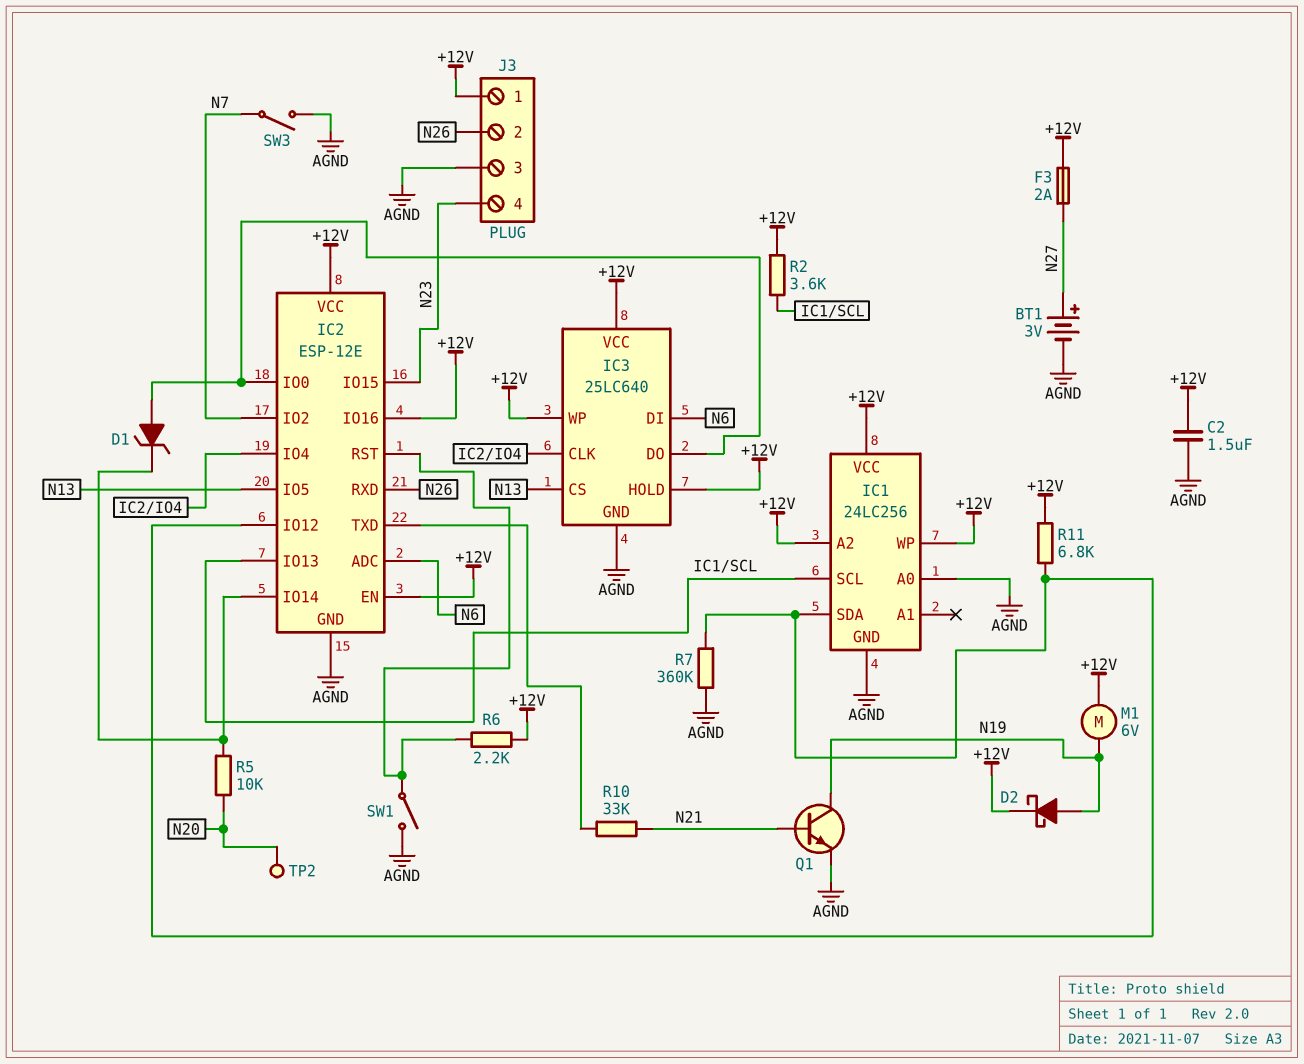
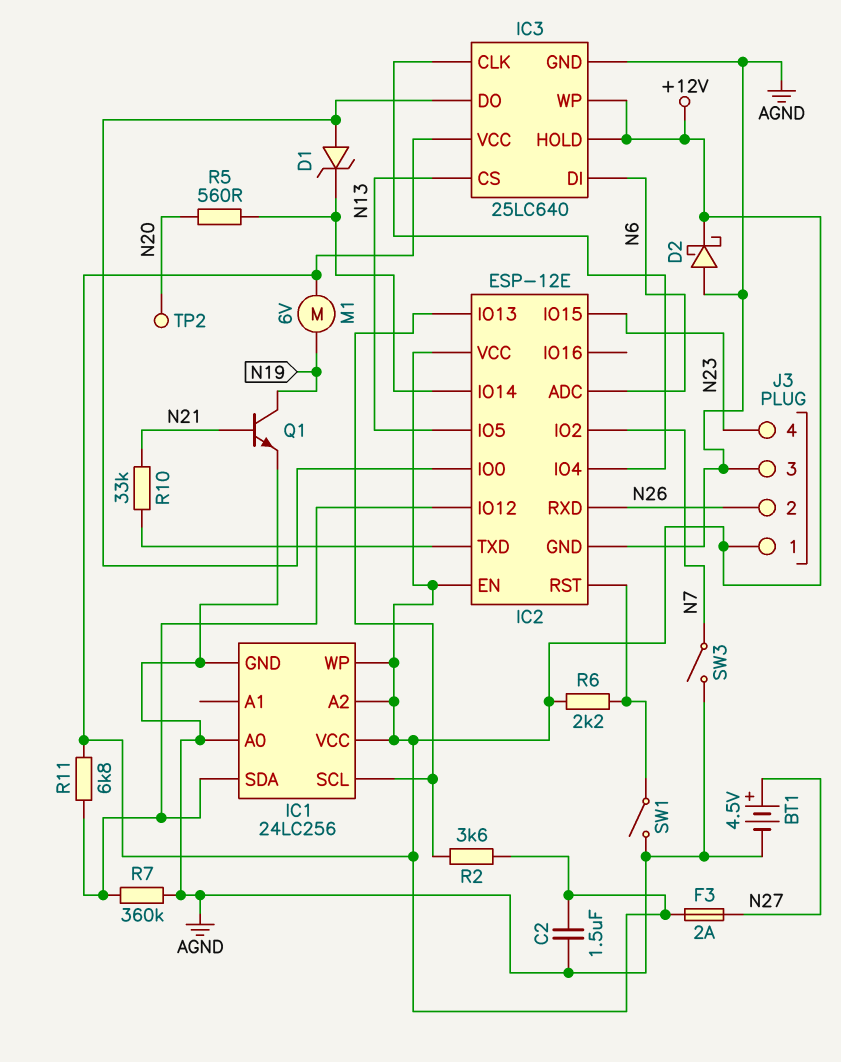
BT1: 3V (plus N27, minus AGND) -> 4.5V (plus N27, minus AGND)
D2: schottky (A N19, K +12V) -> schottky (A AGND, K +12V)
IC2 pin IO16: +12V -> none
R5: 10k (IC2/IO14, N20) -> 560 (IC2/IO14, N20)

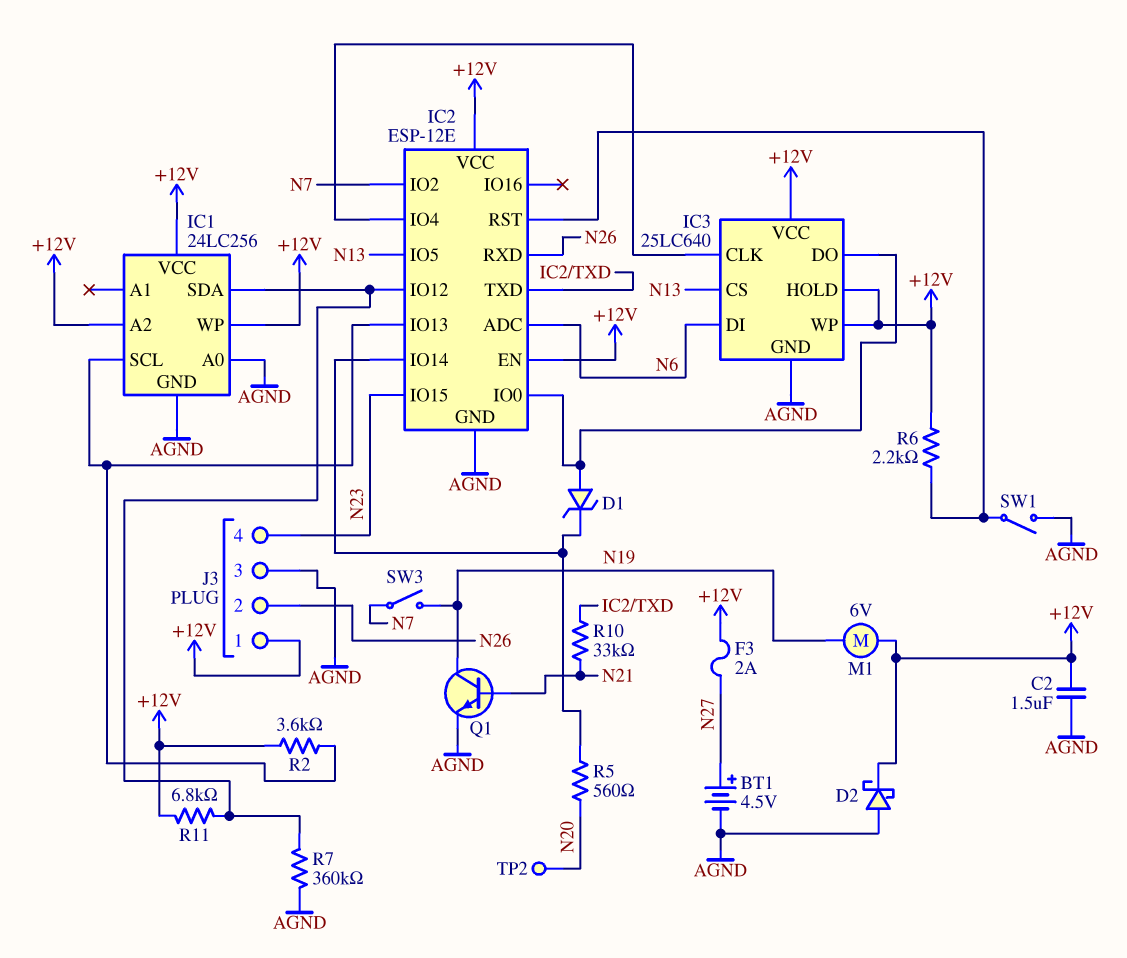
SW3: switch (AGND, N7) -> switch (N7, N19)

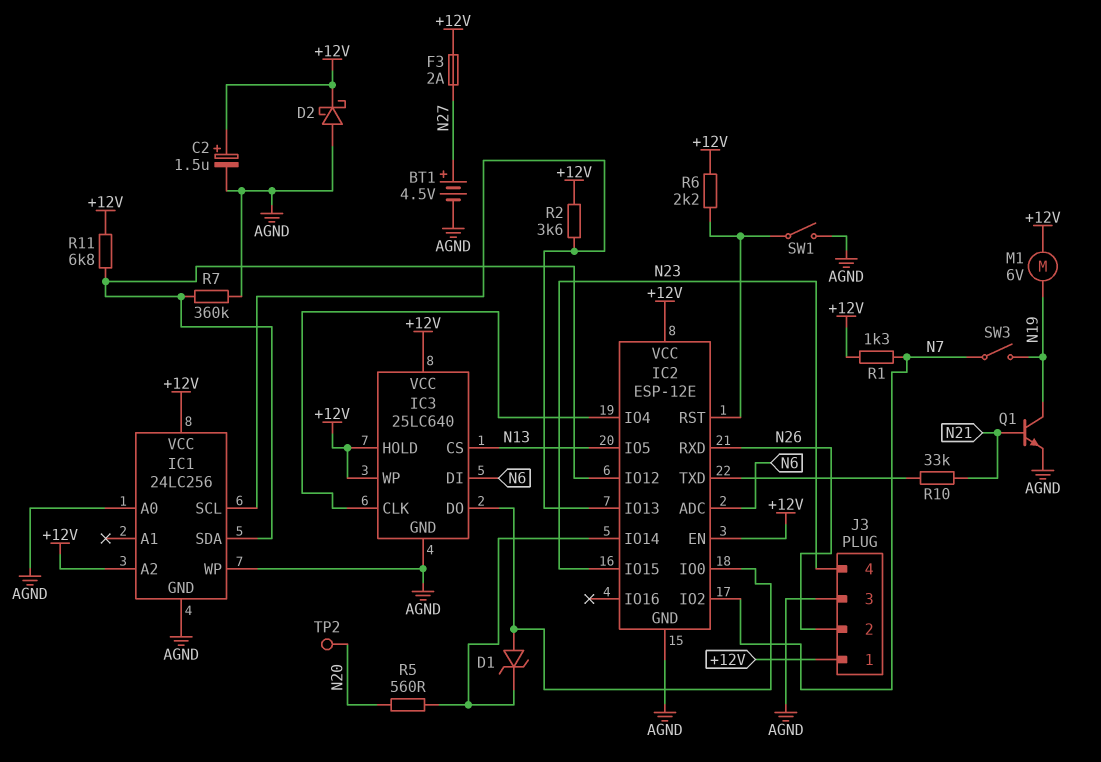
C2: 1.5uF (+12V, AGND) -> 1.5uF (plus +12V, minus AGND)
IC1 pin WP: +12V -> AGND
R1: none -> 1.3k (+12V, N7)

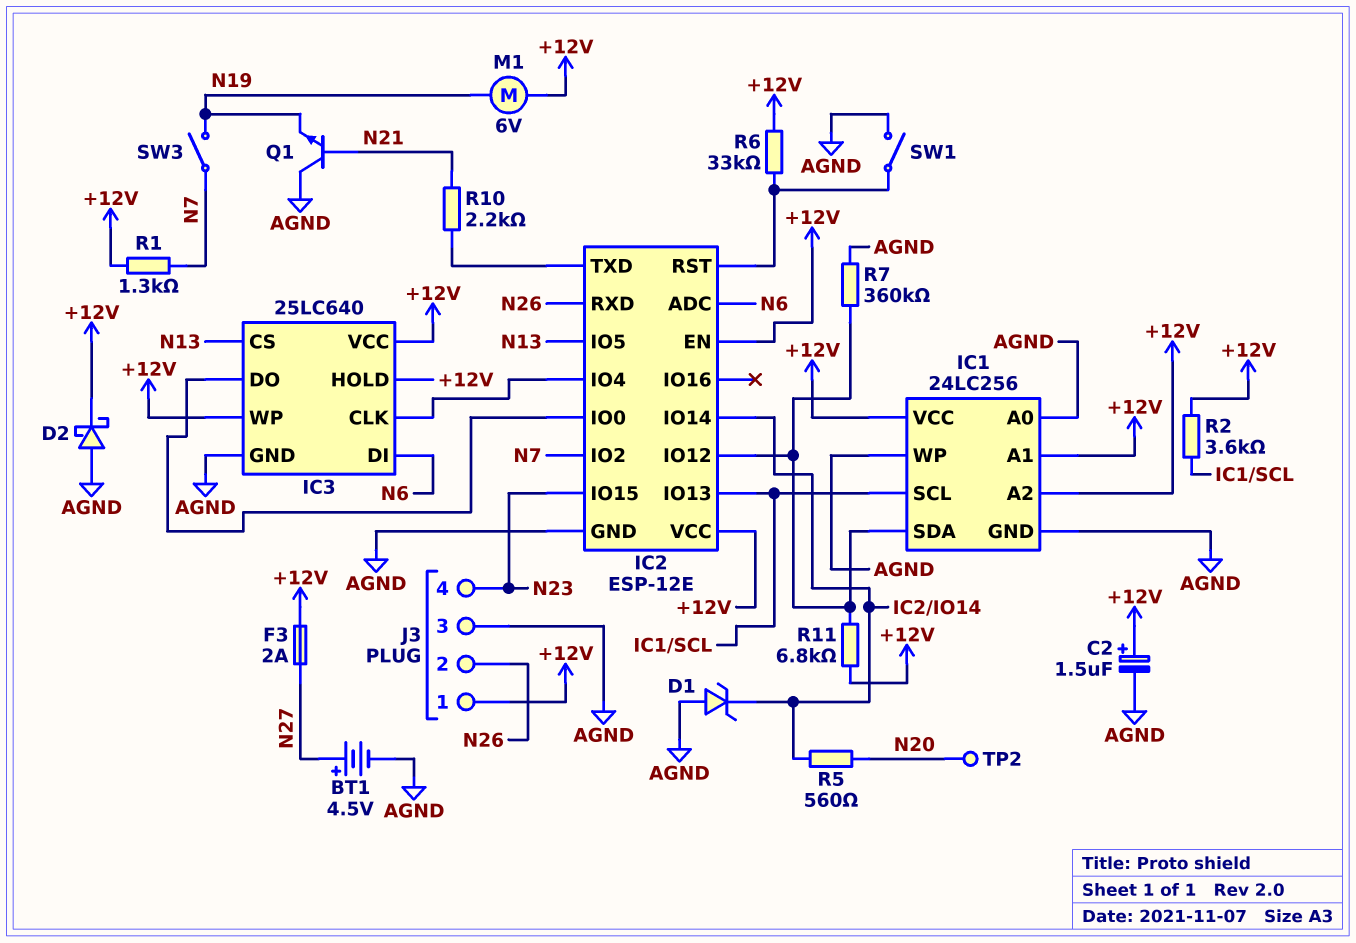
D1: zener (A IC2/IO0, K IC2/IO14) -> zener (A AGND, K IC2/IO14)
IC1 pin A1: none -> +12V
Q1: NPN (B N21, C N19, E AGND) -> NPN (B N21, C AGND, E N19)
R6: 2.2k (+12V, IC2/RST) -> 33k (+12V, IC2/RST)
R10: 33k (IC2/TXD, N21) -> 2.2k (IC2/TXD, N21)

